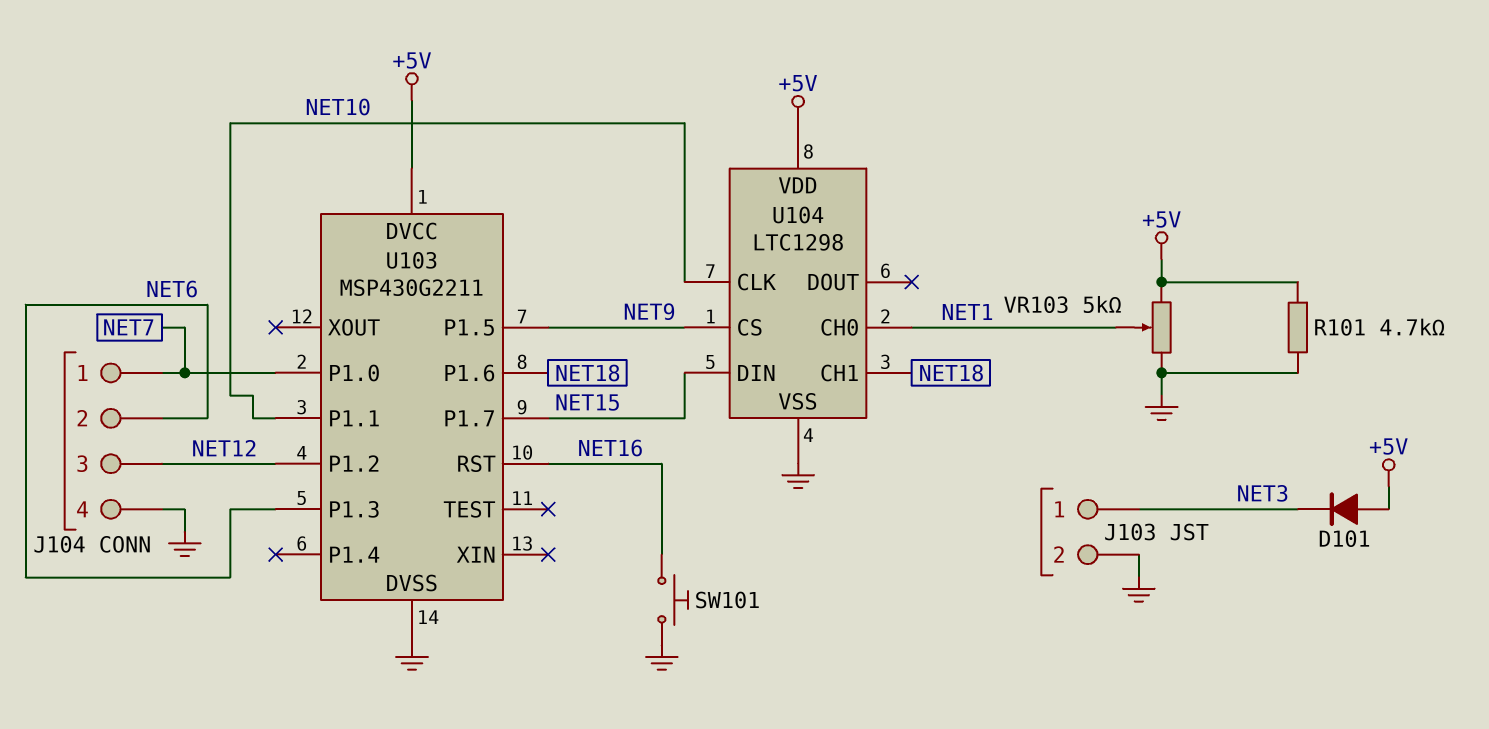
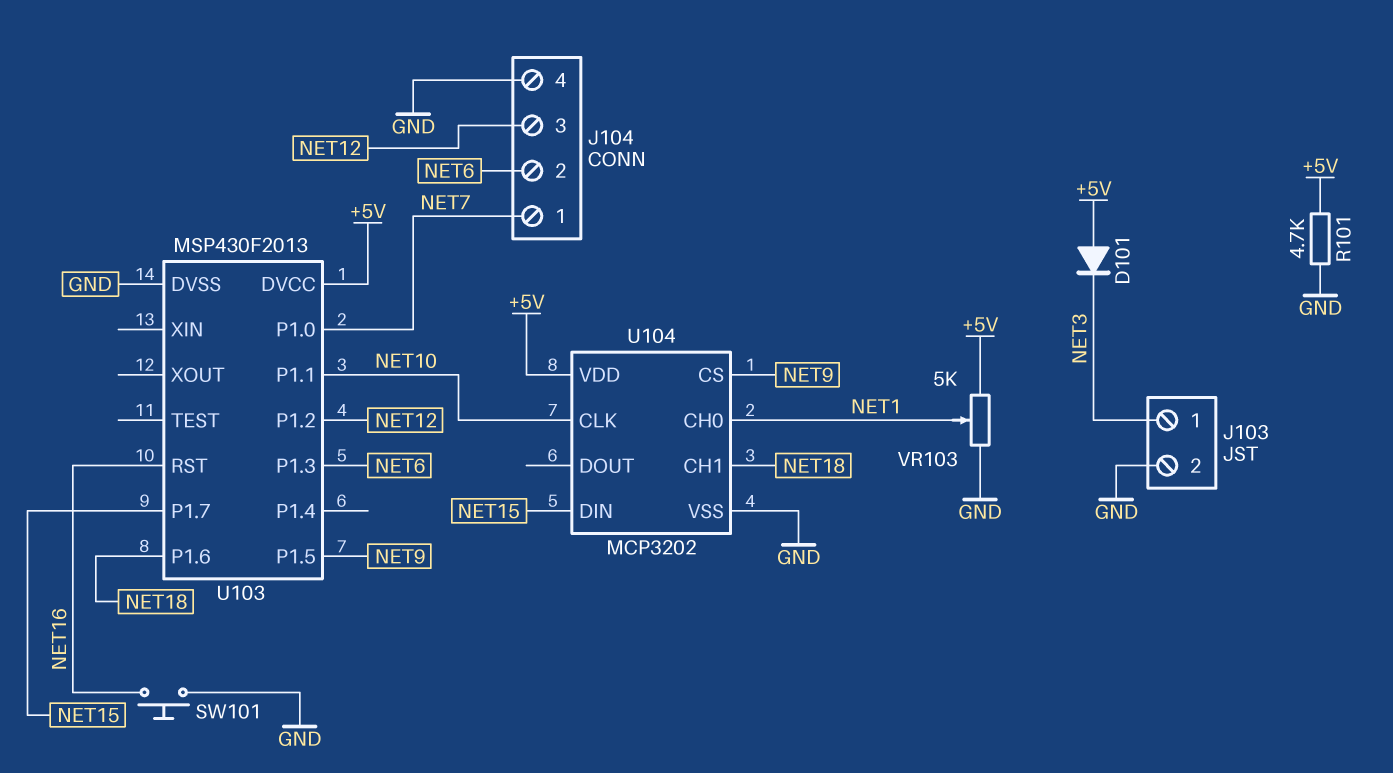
U103: MSP430G2211 -> MSP430F2013
U104: LTC1298 -> MCP3202

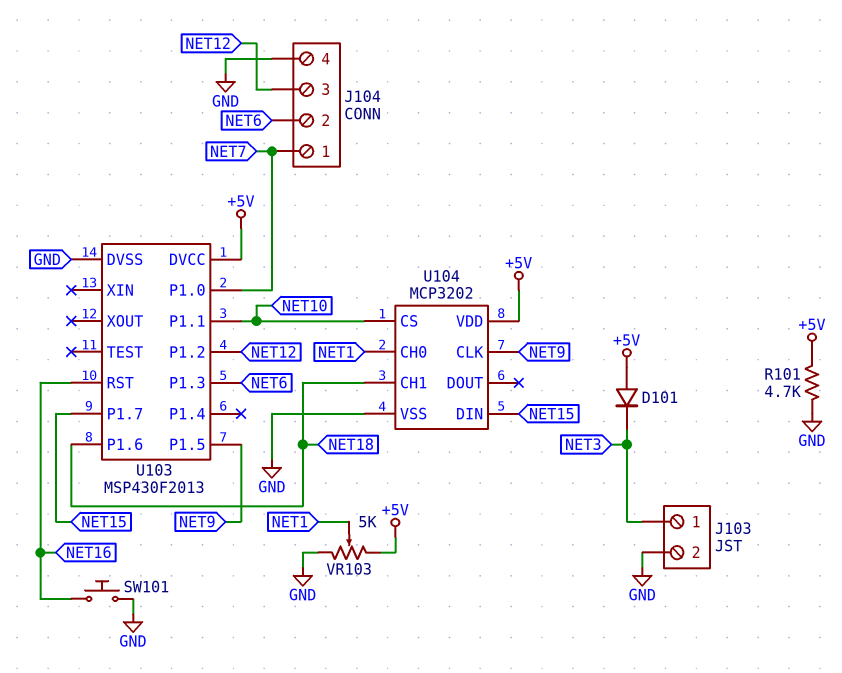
U104 pin CLK: NET10 -> NET9
U104 pin CS: NET9 -> NET10

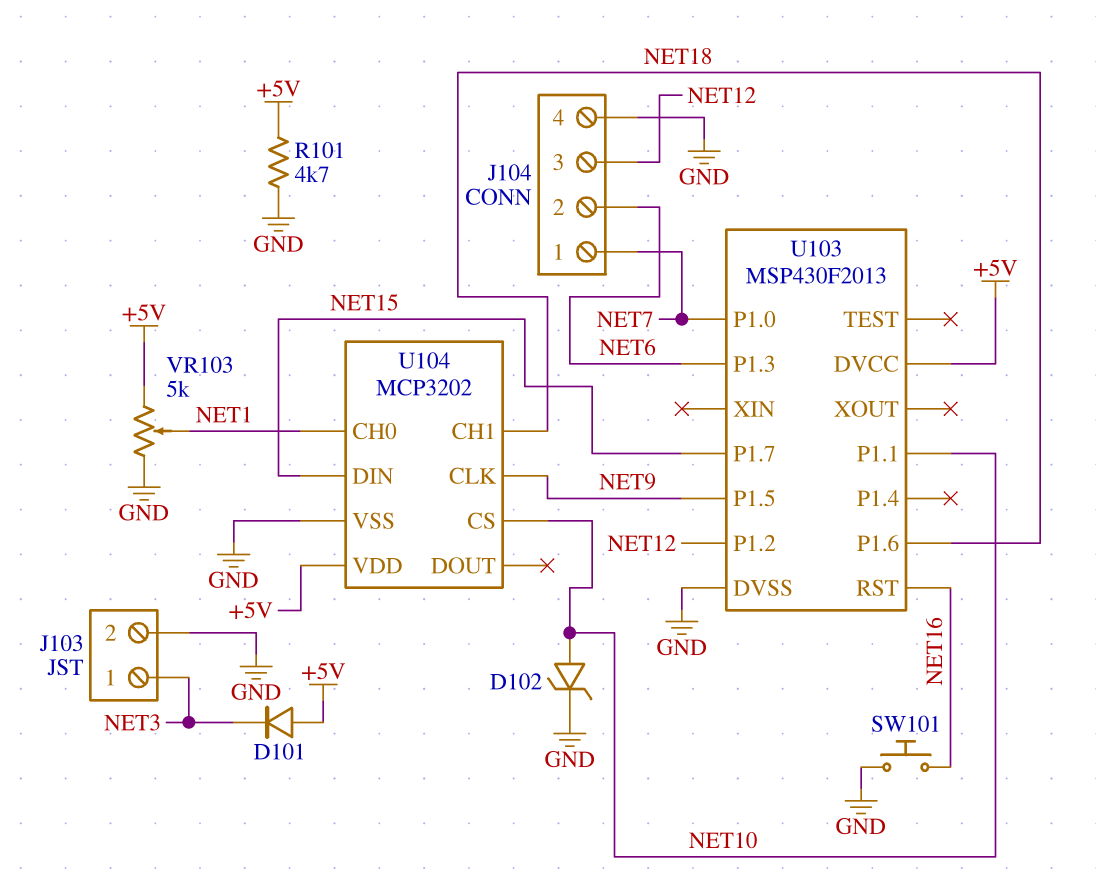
D102: none -> zener (A NET10, K GND)

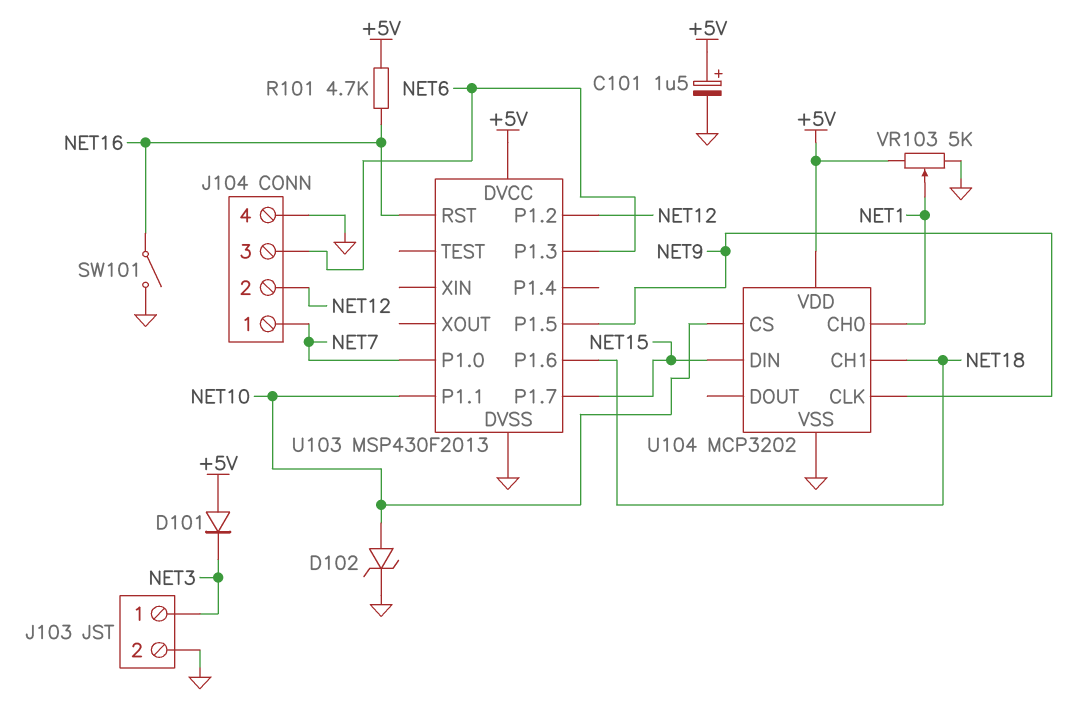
C101: none -> 1.5uF (plus +5V, minus GND)
J104 pin 2: NET6 -> NET12
J104 pin 3: NET12 -> NET6
R101: 4.7k (+5V, GND) -> 4.7k (+5V, NET16)
SW101: button (GND, NET16) -> switch (GND, NET16)

